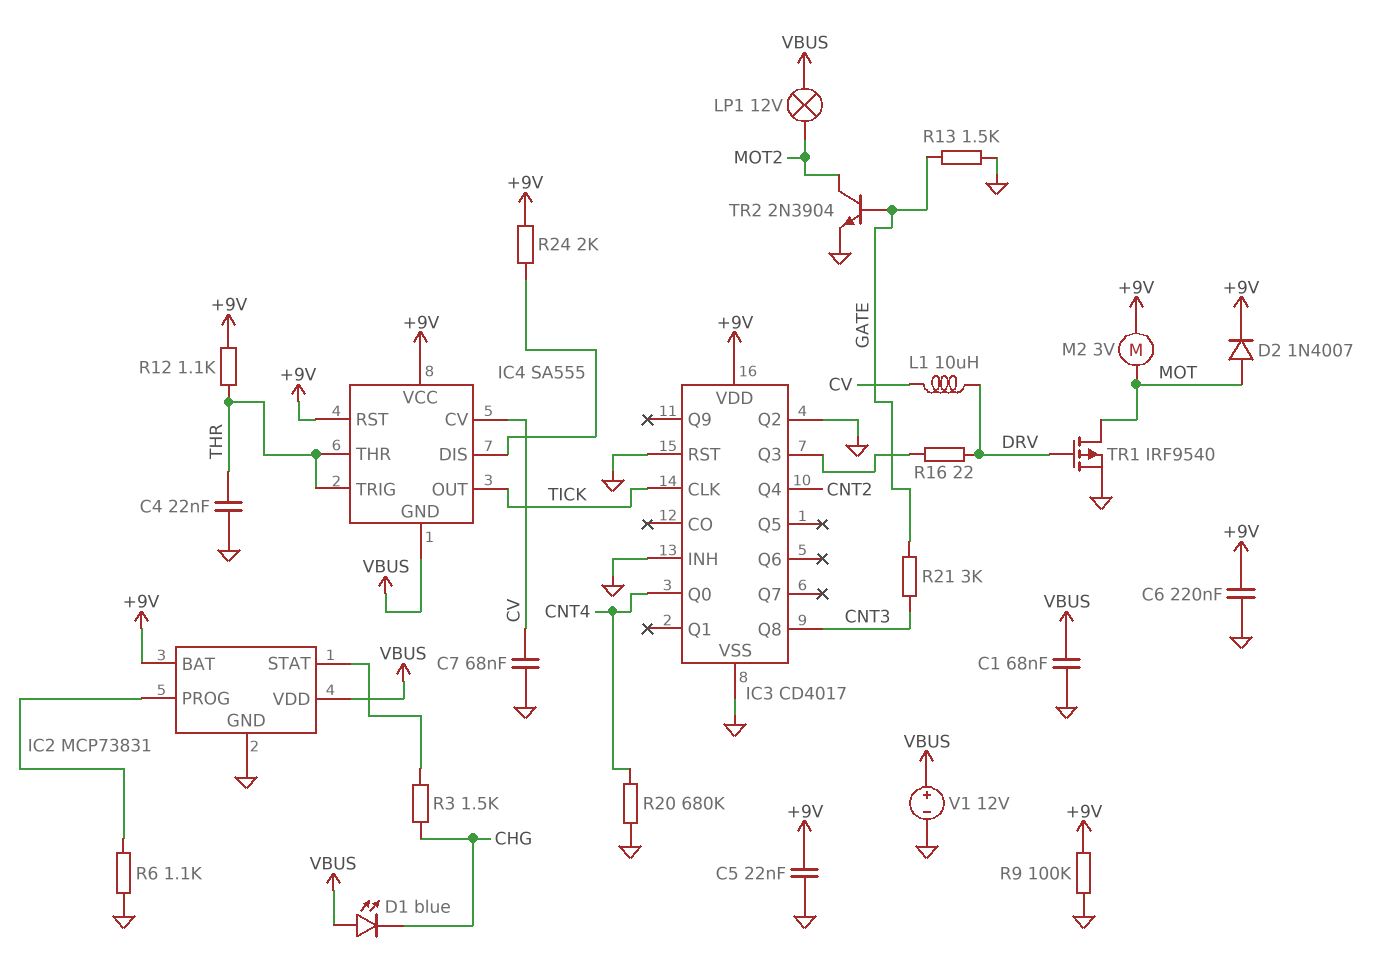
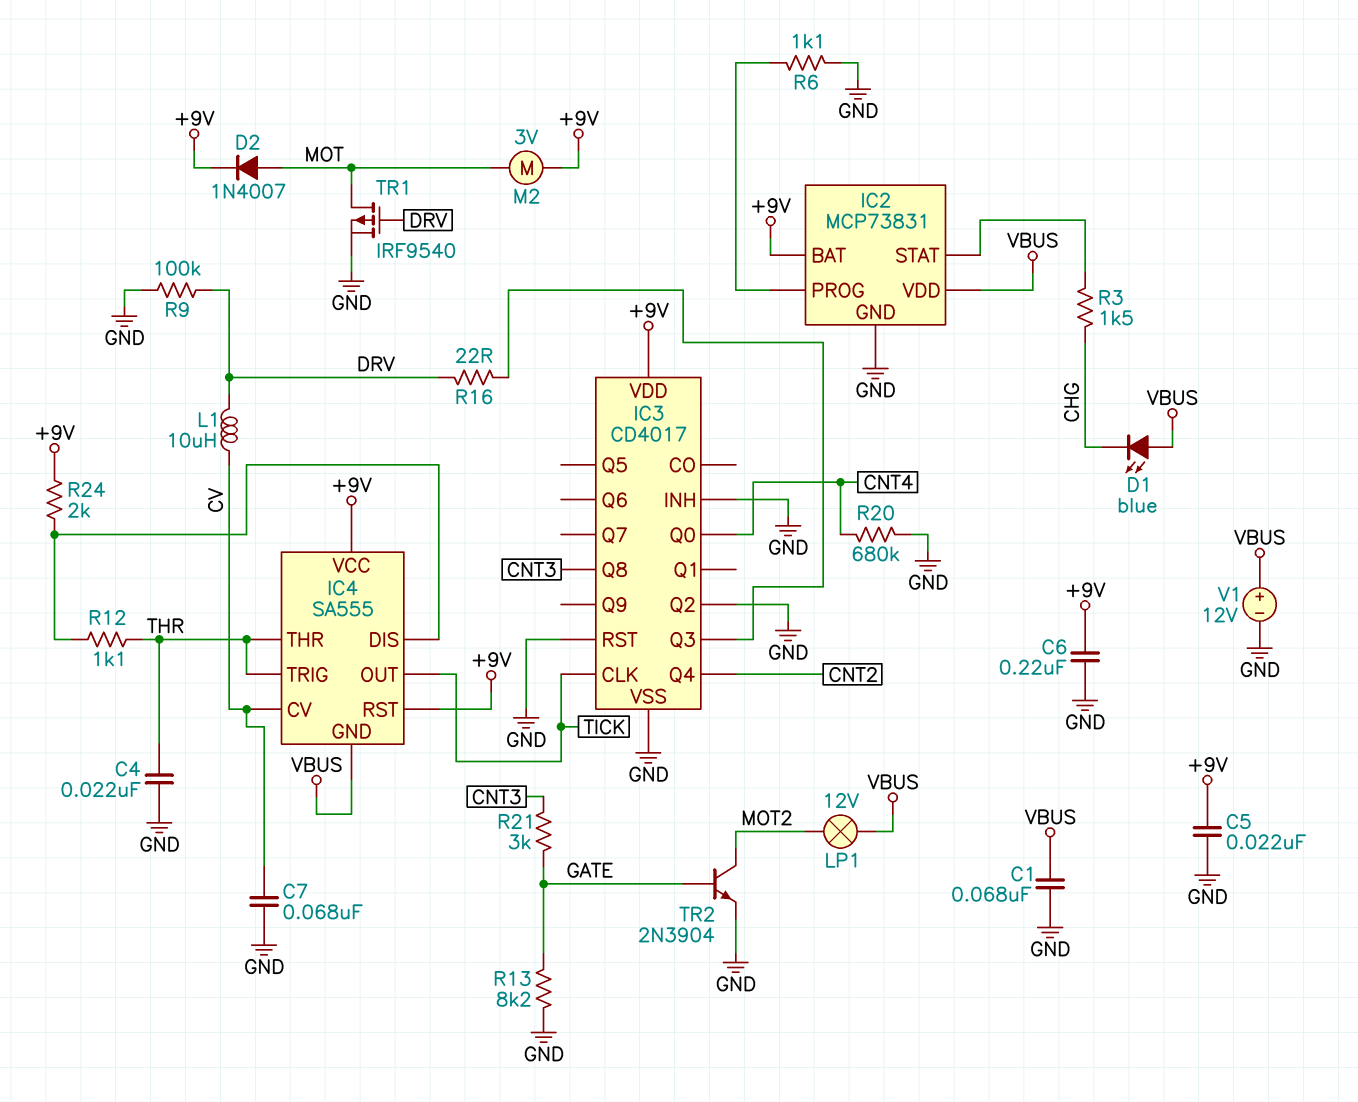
R9: 100k (+9V, GND) -> 100k (DRV, GND)
R12: 1.1k (+9V, THR) -> 1.1k (IC4/DIS, THR)
R13: 1.5k (GATE, GND) -> 8.2k (GATE, GND)

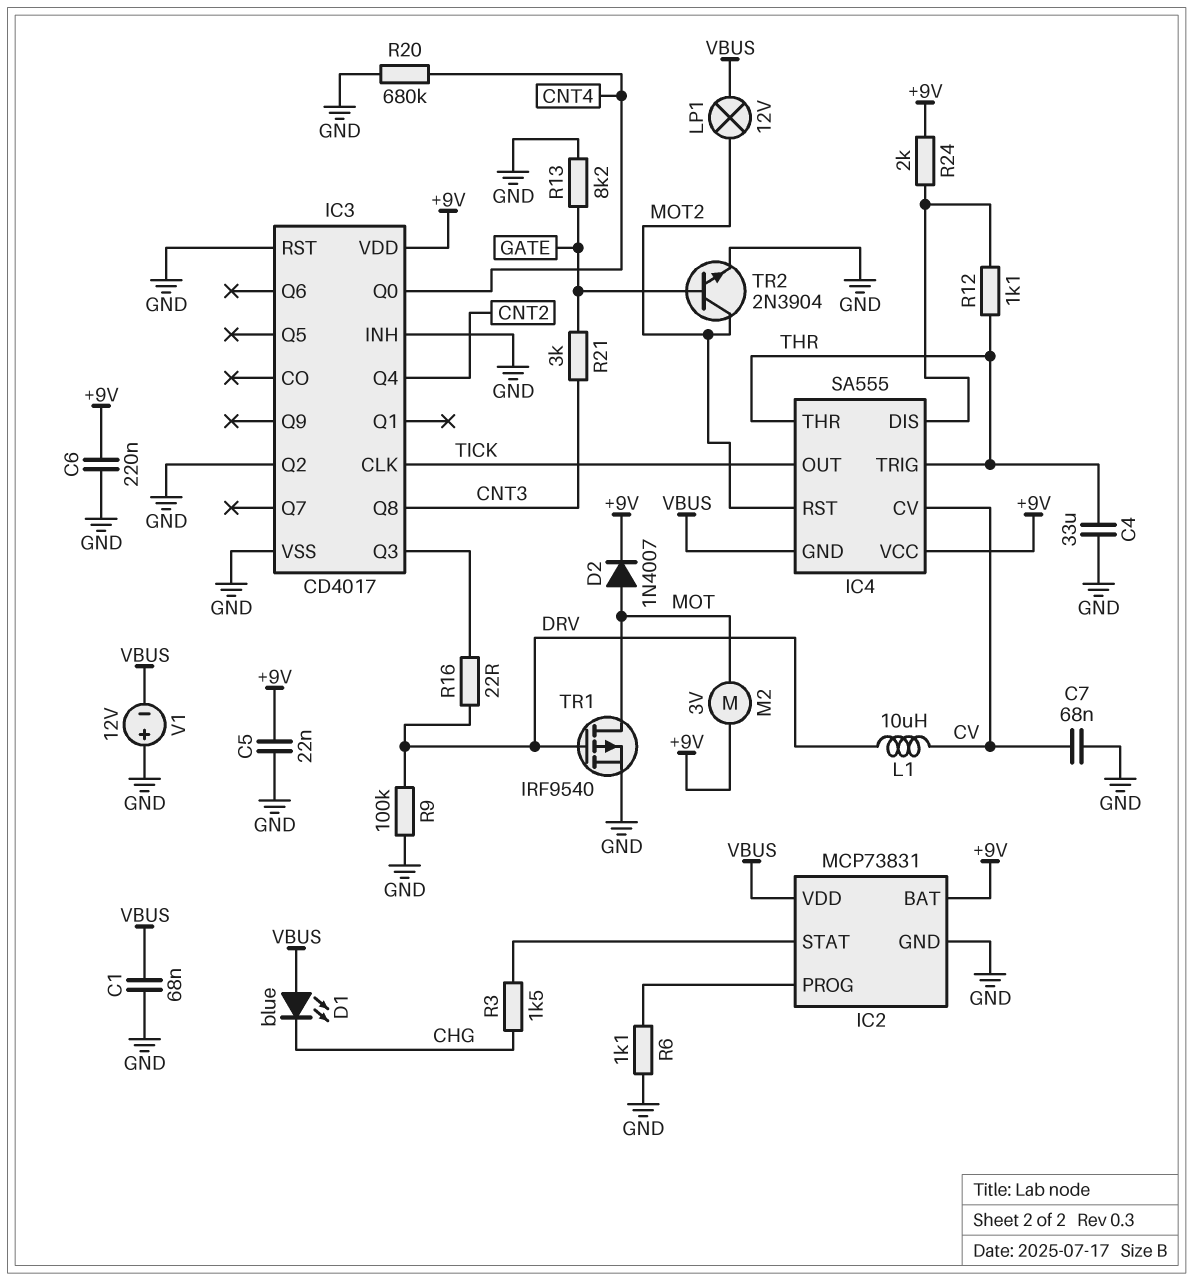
C4: 22nF (GND, THR) -> 33uF (GND, THR)
IC4 pin RST: +9V -> MOT2
V1: 12V (plus VBUS, minus GND) -> 12V (plus GND, minus VBUS)

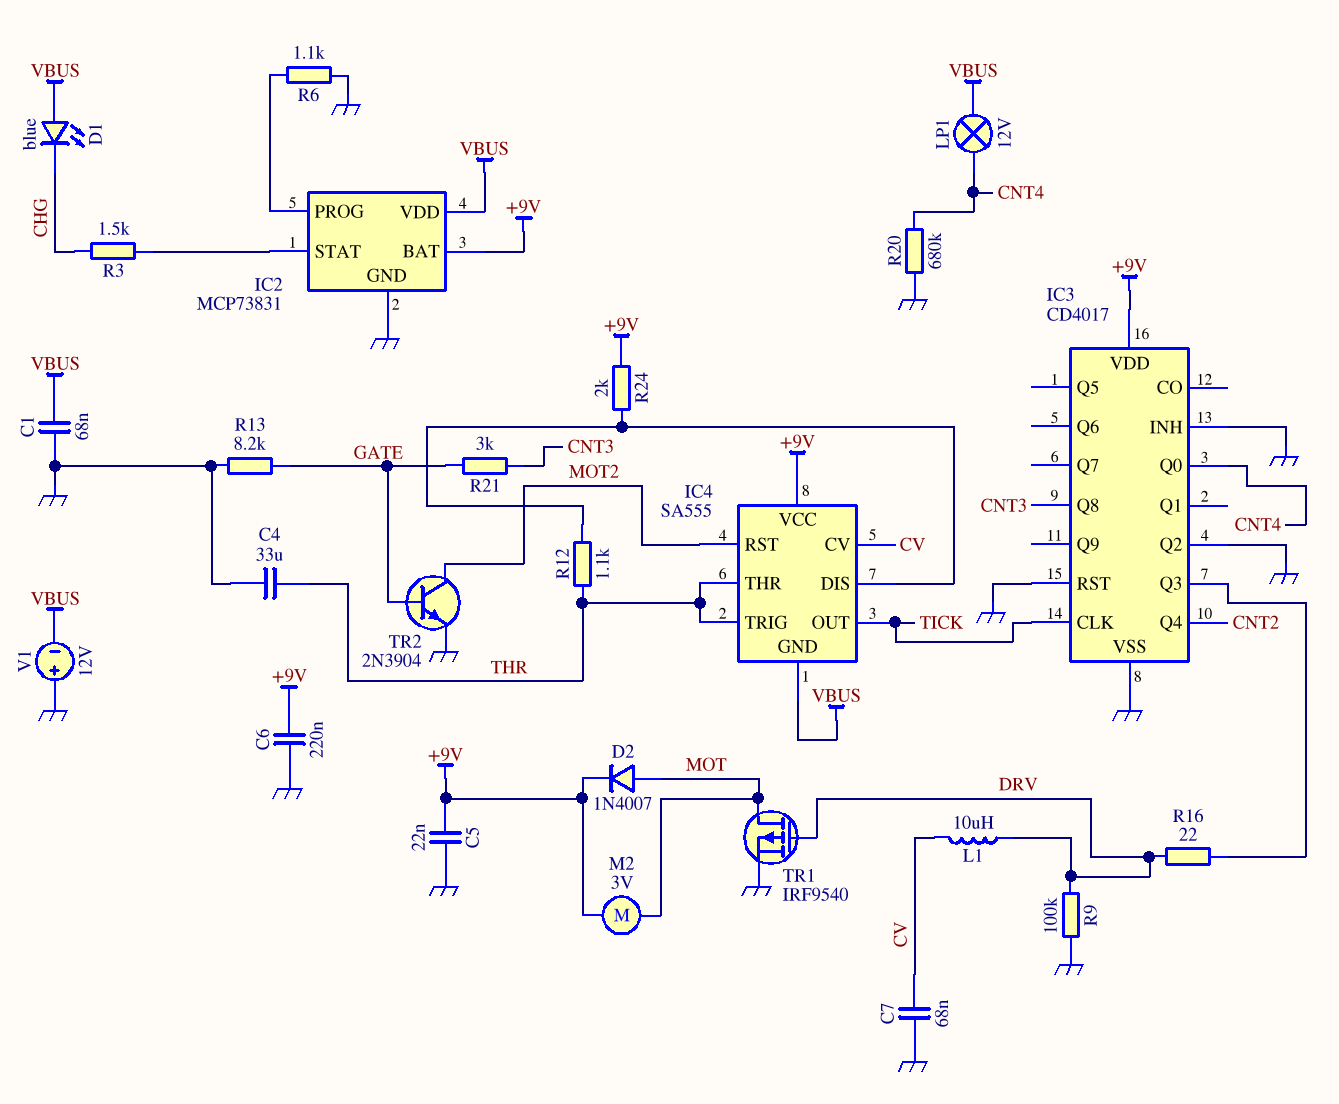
LP1: lamp 12V (MOT2, VBUS) -> lamp 12V (CNT4, VBUS)

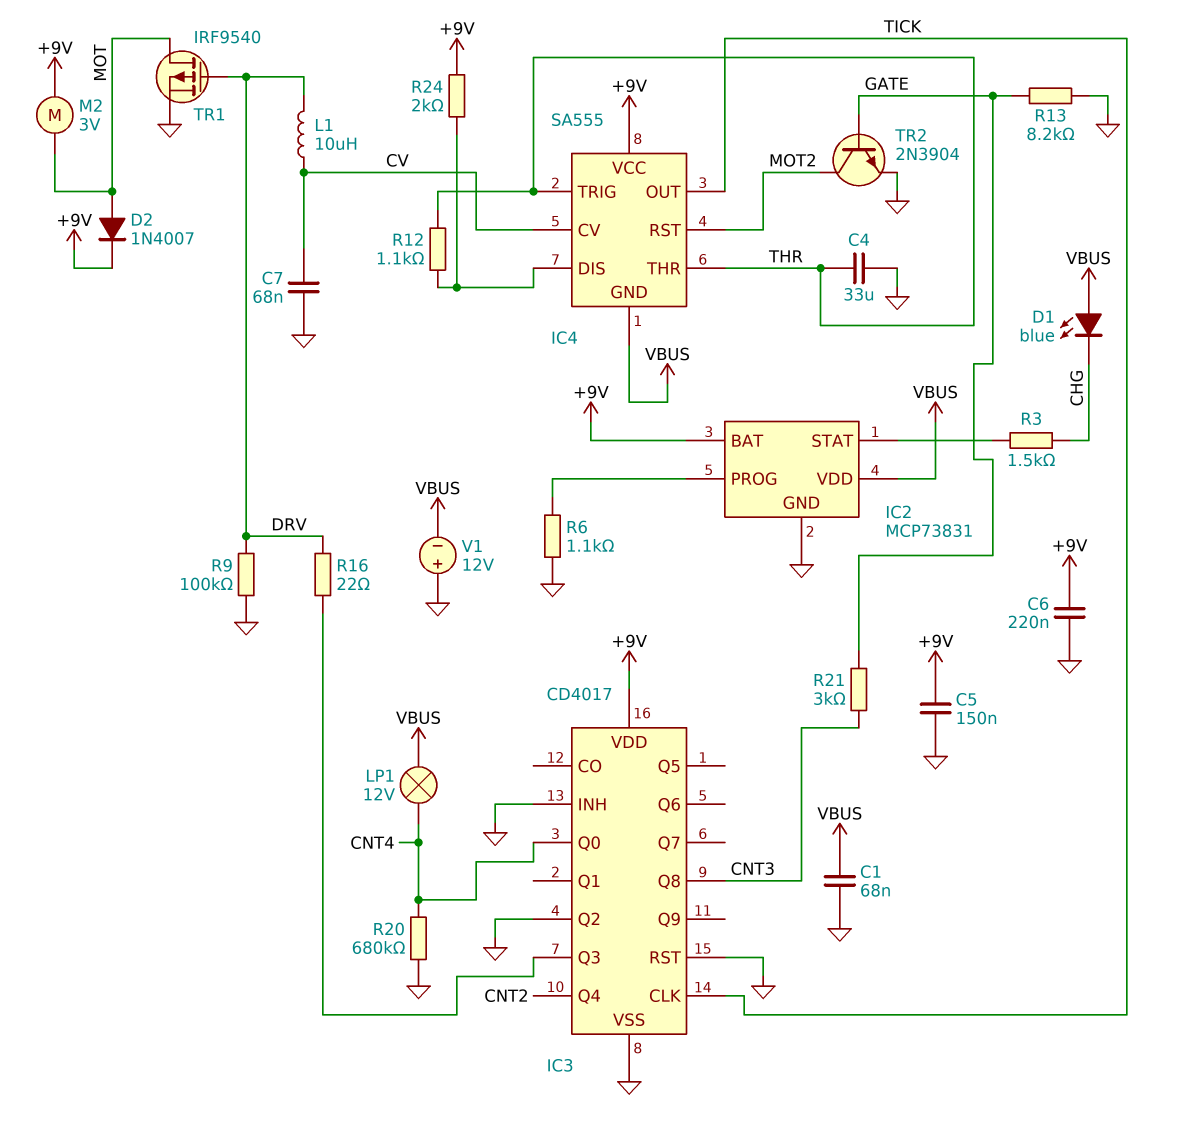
C5: 22nF (+9V, GND) -> 150nF (+9V, GND)

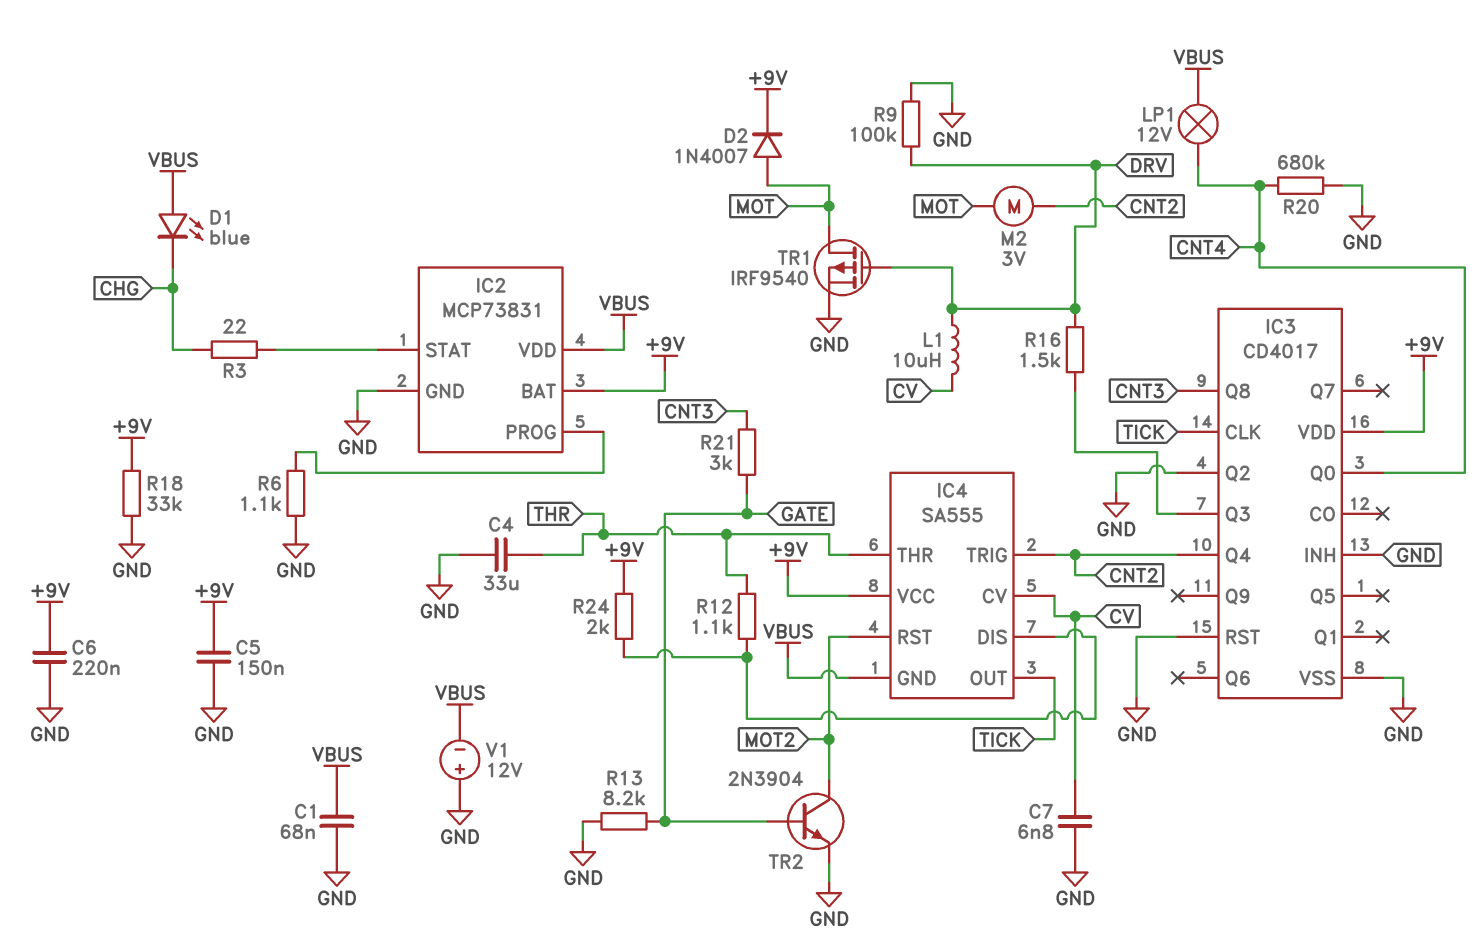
C7: 68nF (CV, GND) -> 6.8nF (CV, GND)
IC4 pin TRIG: THR -> CNT2
M2: motor 3V (+9V, MOT) -> motor 3V (CNT2, MOT)
R3: 1.5k (CHG, IC2/STAT) -> 22 (CHG, IC2/STAT)
R16: 22 (DRV, IC3/Q3) -> 1.5k (DRV, IC3/Q3)
R18: none -> 33k (+9V, GND)

